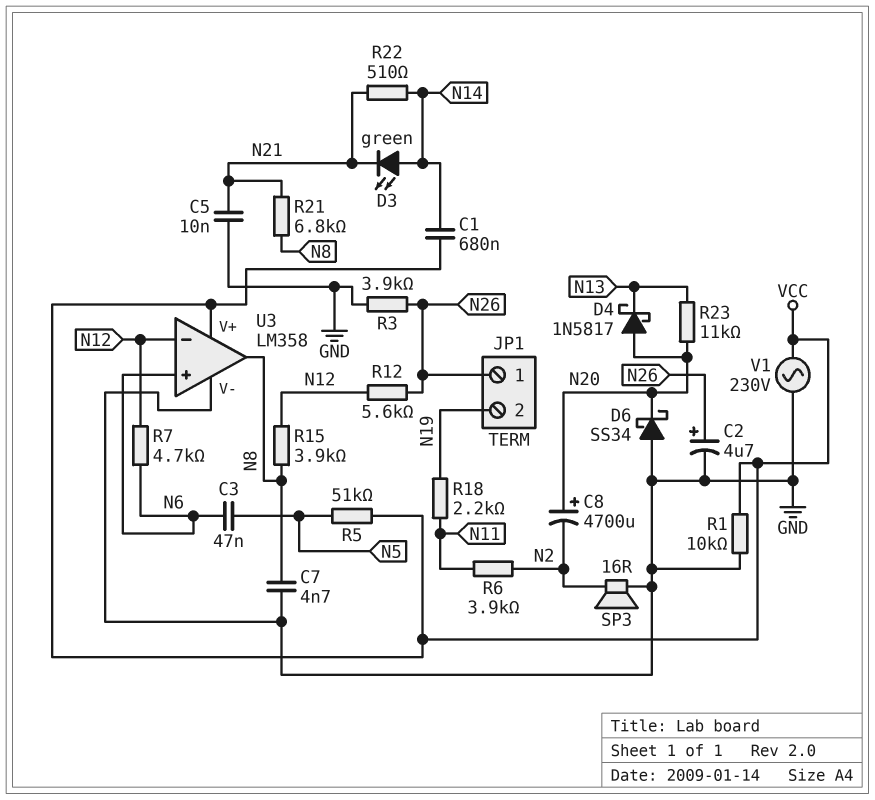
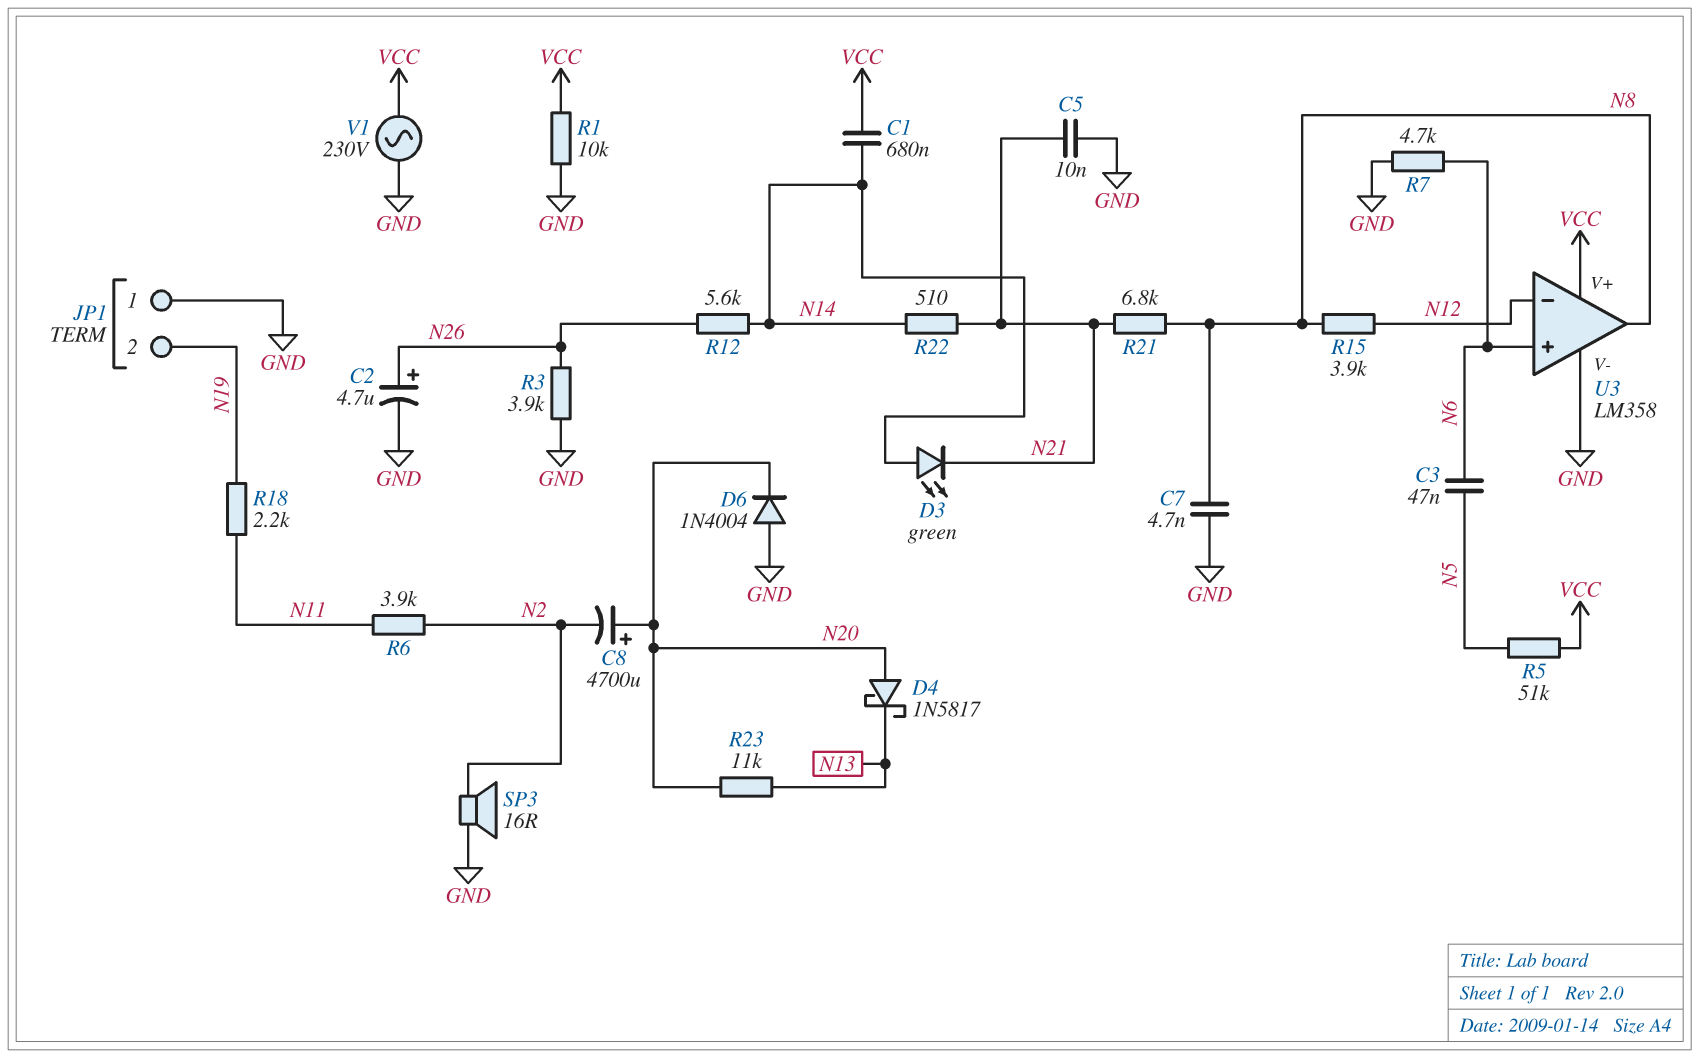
D6: schottky SS34 (A GND, K N20) -> diode 1N4004 (A GND, K N20)
JP1 pin 1: N26 -> GND
R7: 4.7k (N6, N12) -> 4.7k (GND, N6)
R12: 5.6k (N12, N26) -> 5.6k (N14, N26)

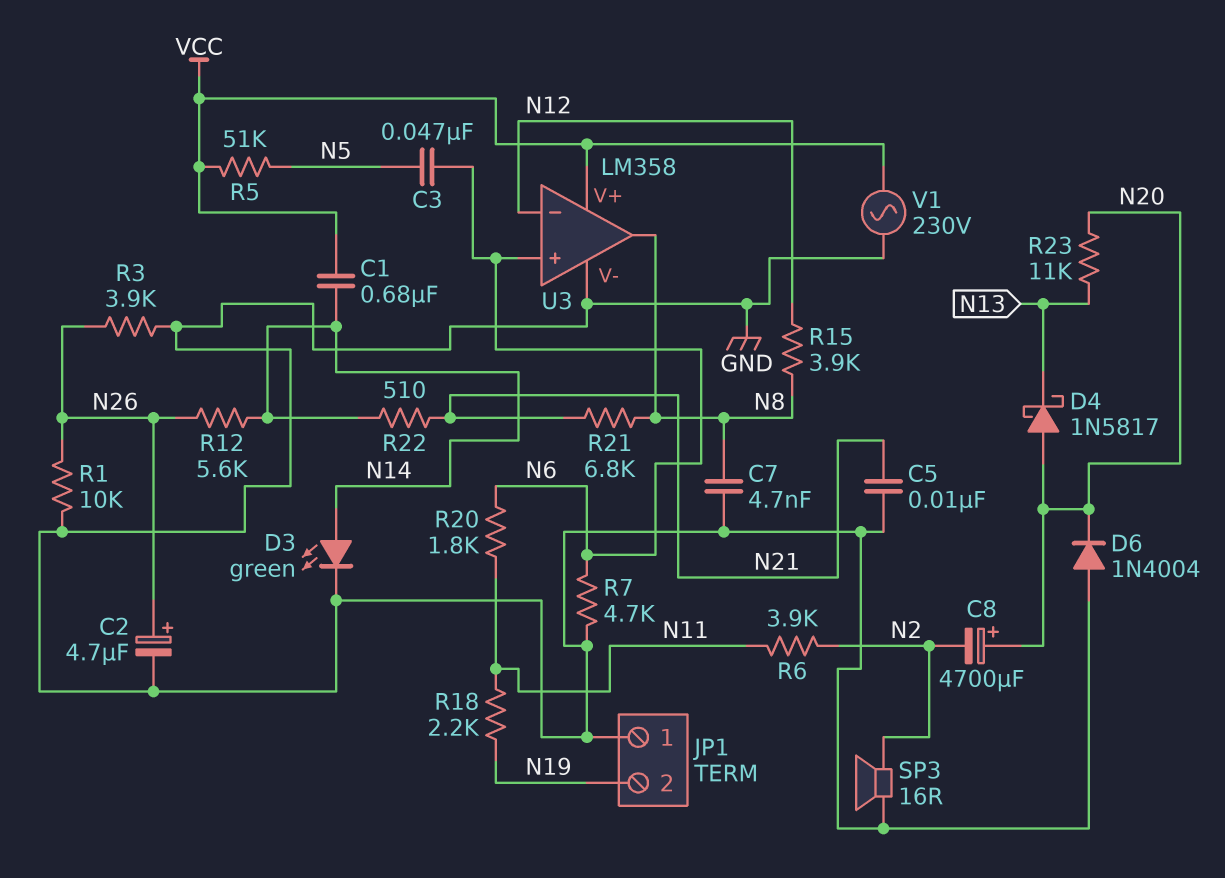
D3: LED green (A N14, K N21) -> LED green (A N14, K GND)
R1: 10k (GND, VCC) -> 10k (GND, N26)
R20: none -> 1.8k (N6, N11)

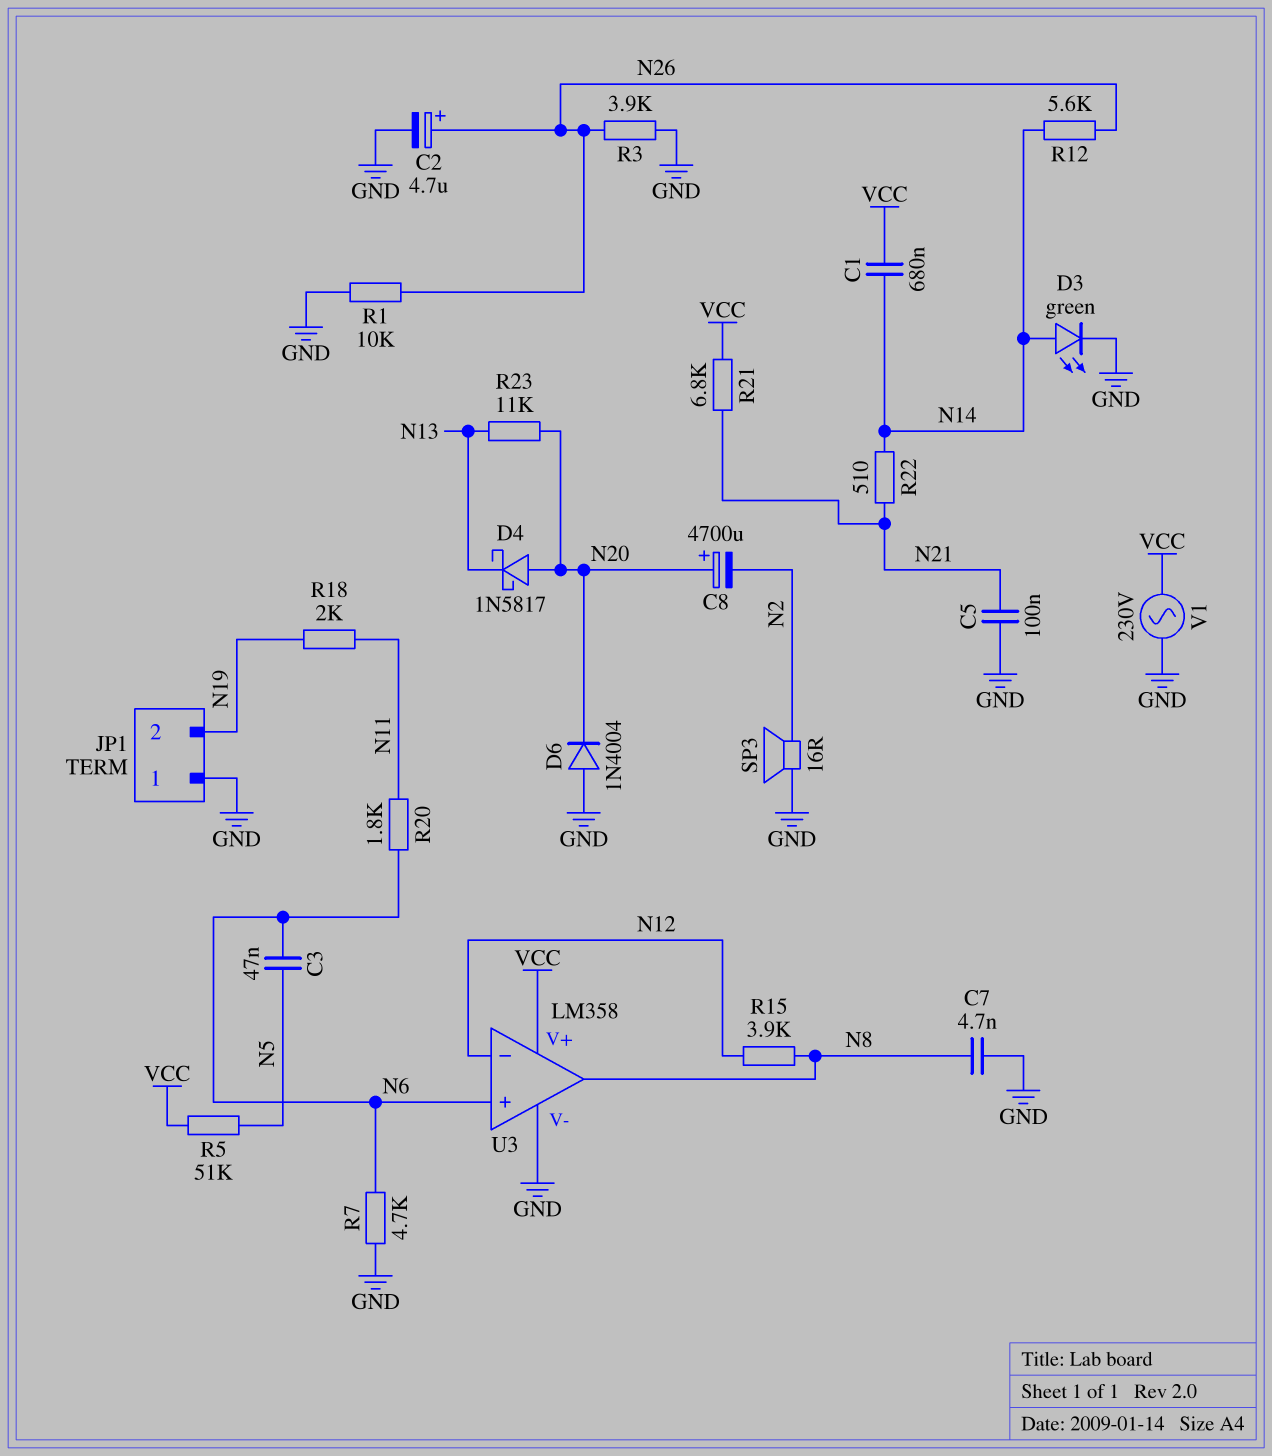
C5: 10nF (GND, N21) -> 100nF (GND, N21)
R6: 3.9k (N2, N11) -> none
R18: 2.2k (N11, N19) -> 2k (N11, N19)
R21: 6.8k (N8, N21) -> 6.8k (N21, VCC)

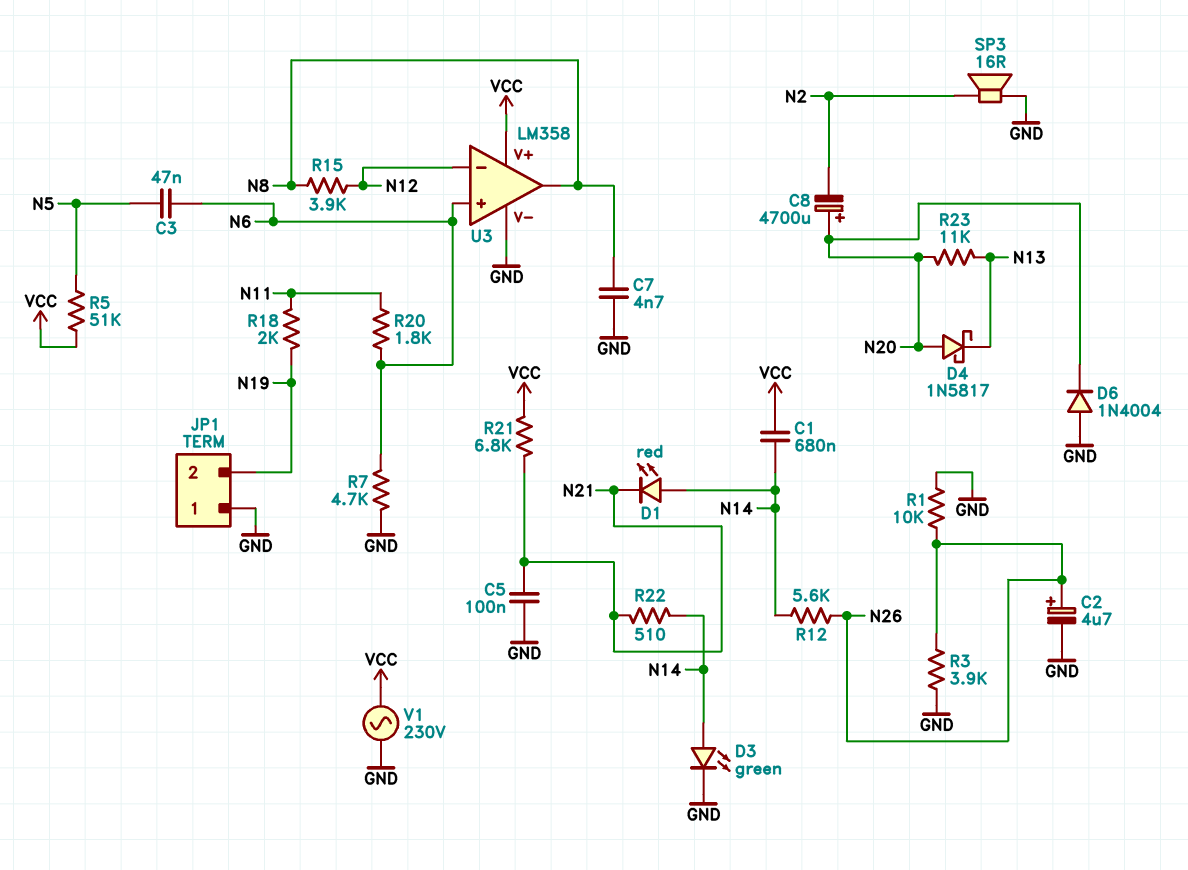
D1: none -> LED red (A N14, K N21)

